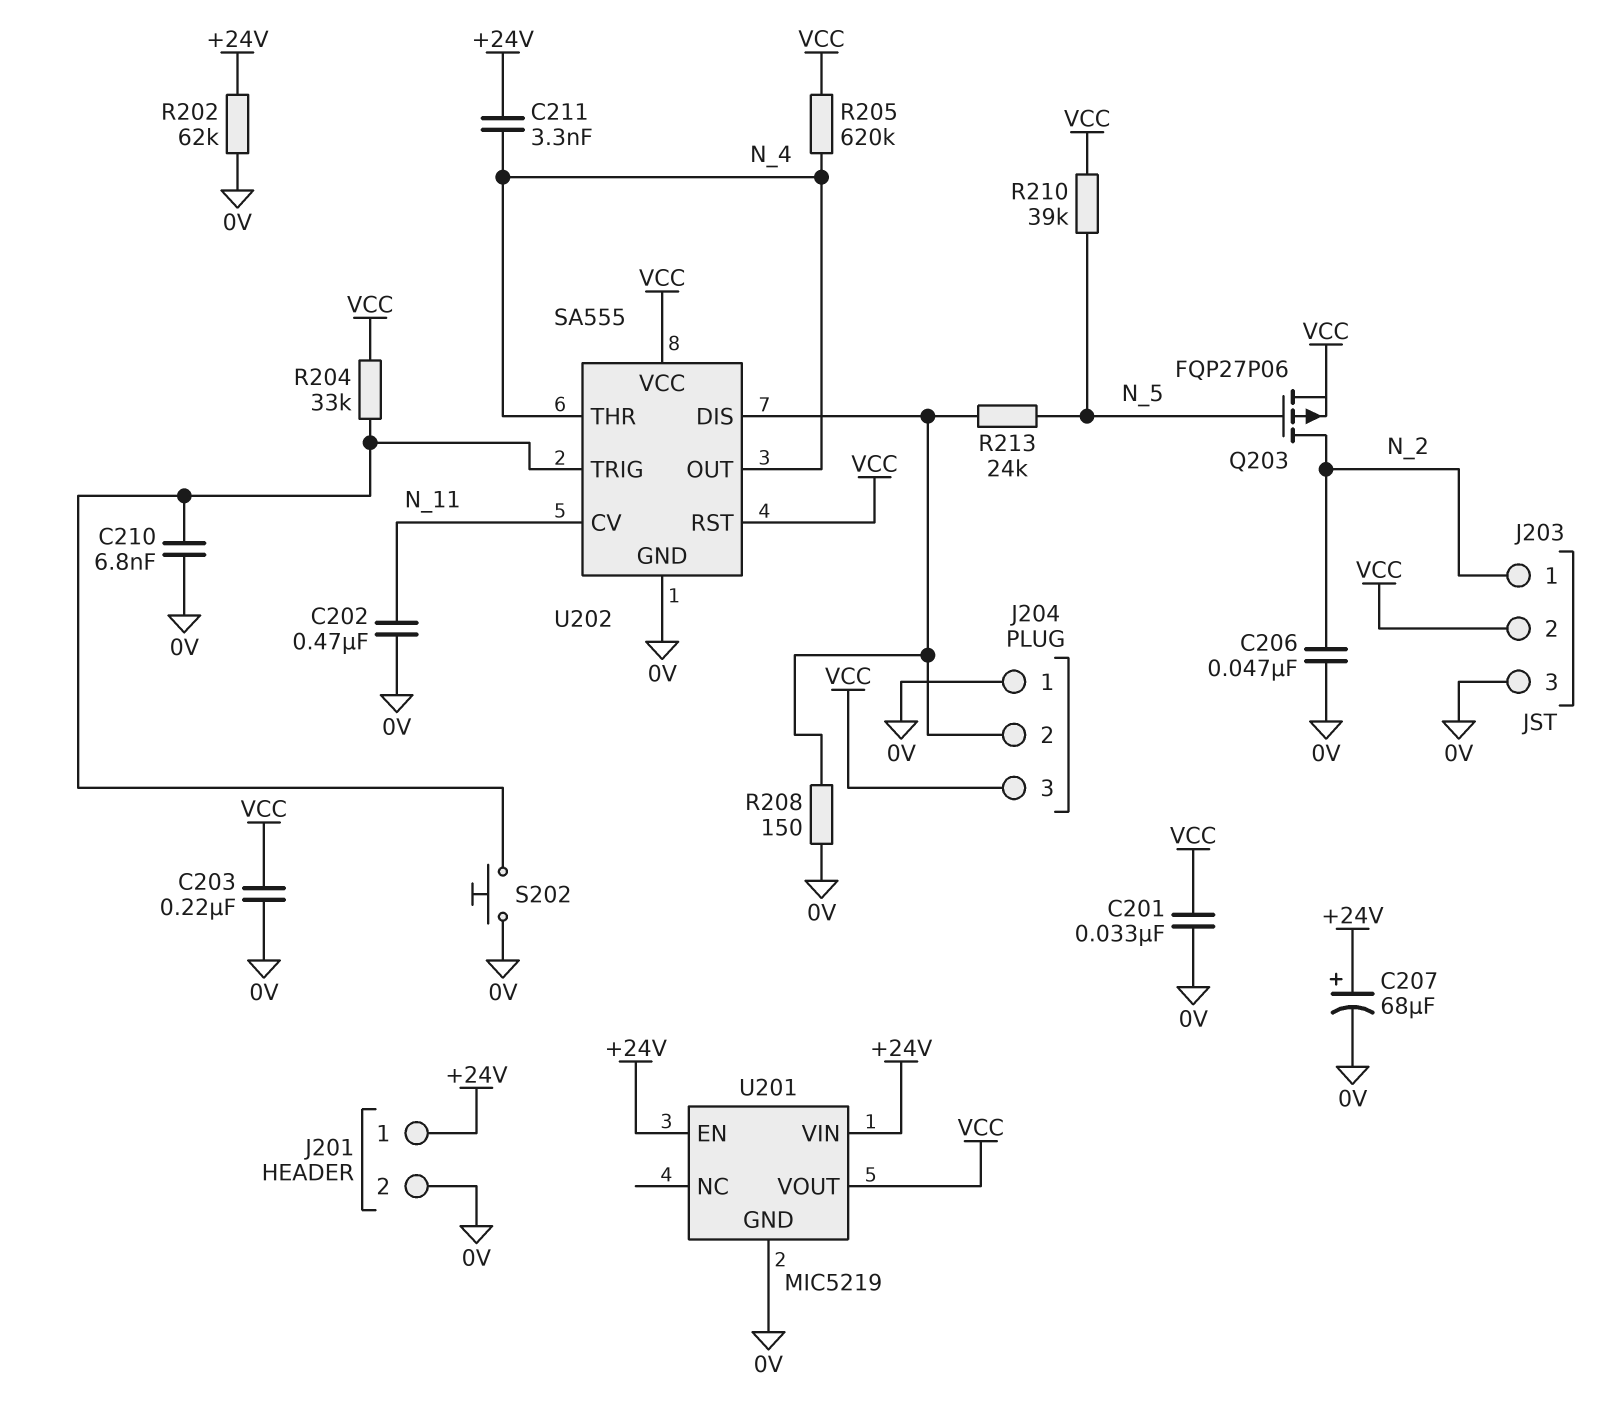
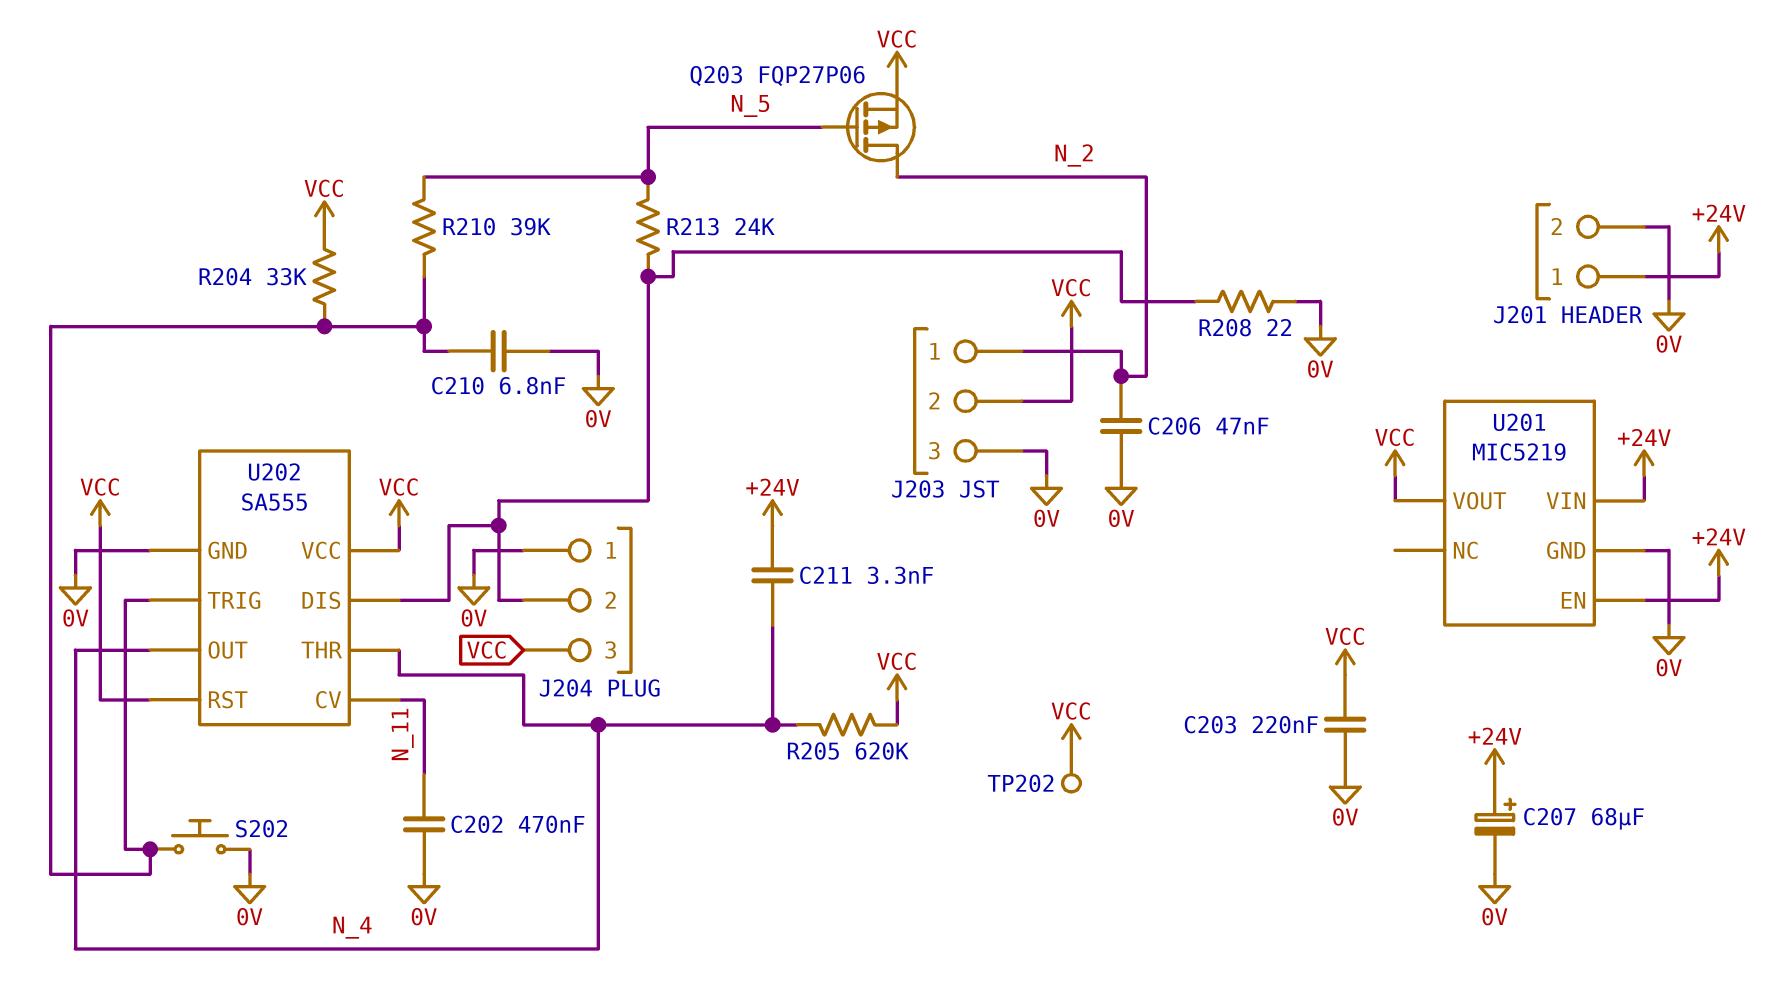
C201: 33nF (0V, VCC) -> none
R202: 62k (+24V, 0V) -> none
R208: 150 (0V, J204/2) -> 22 (0V, J204/2)
R210: 39k (N_5, VCC) -> 39k (N_5, U202/TRIG)
TP202: none -> test point (VCC)

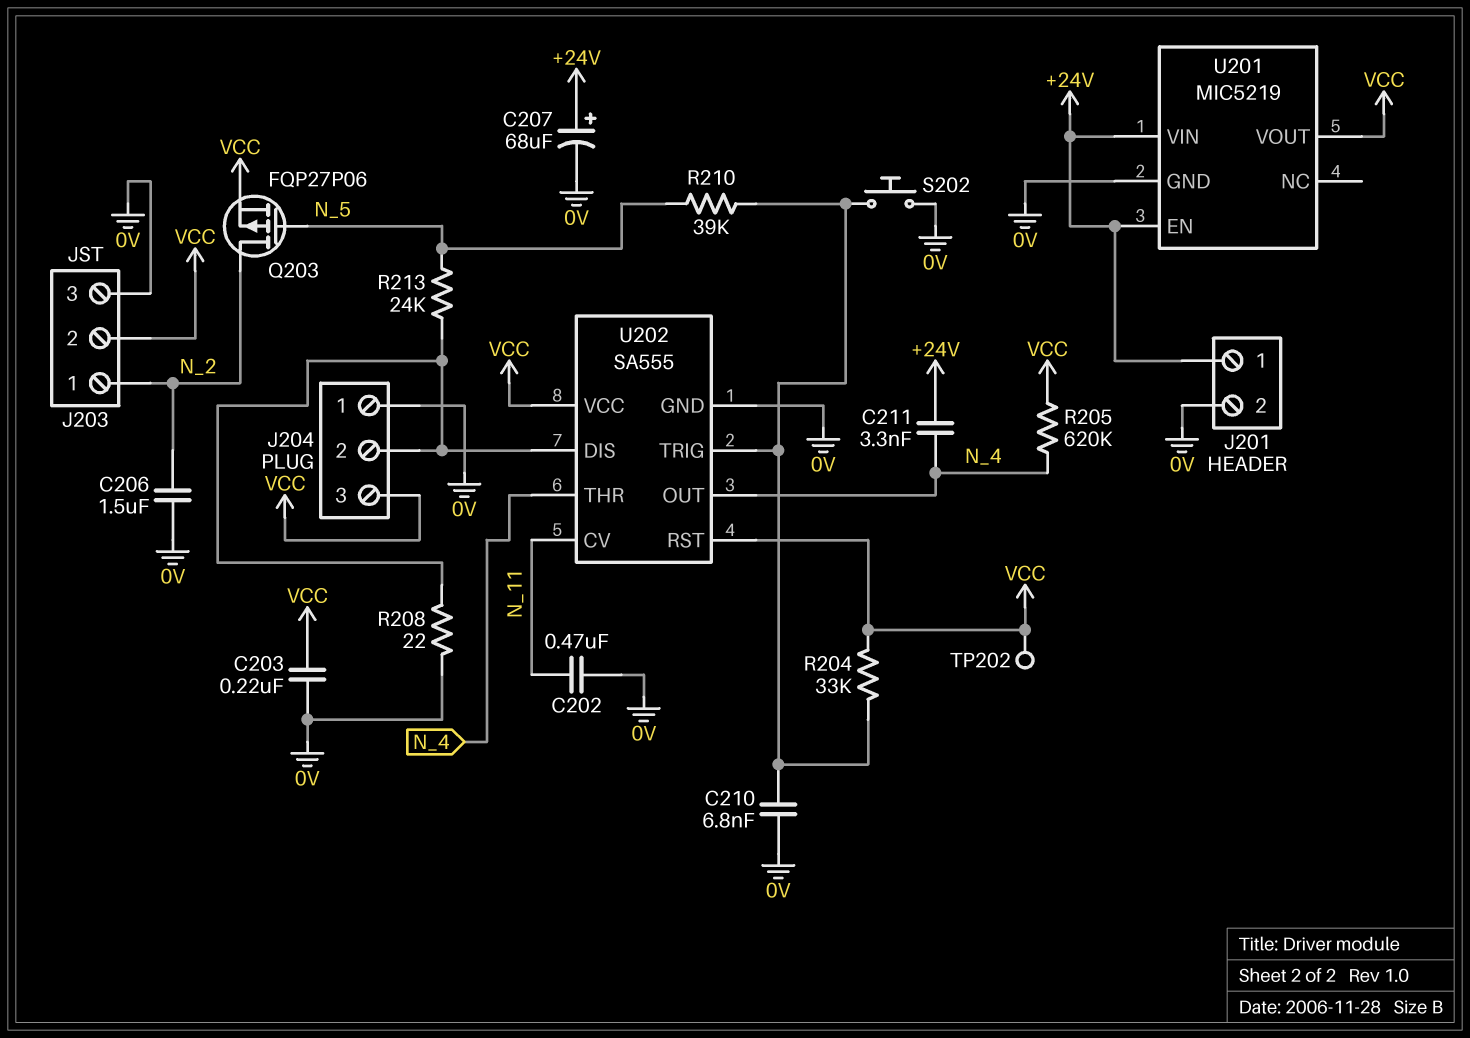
C206: 47nF (0V, N_2) -> 1.5uF (0V, N_2)

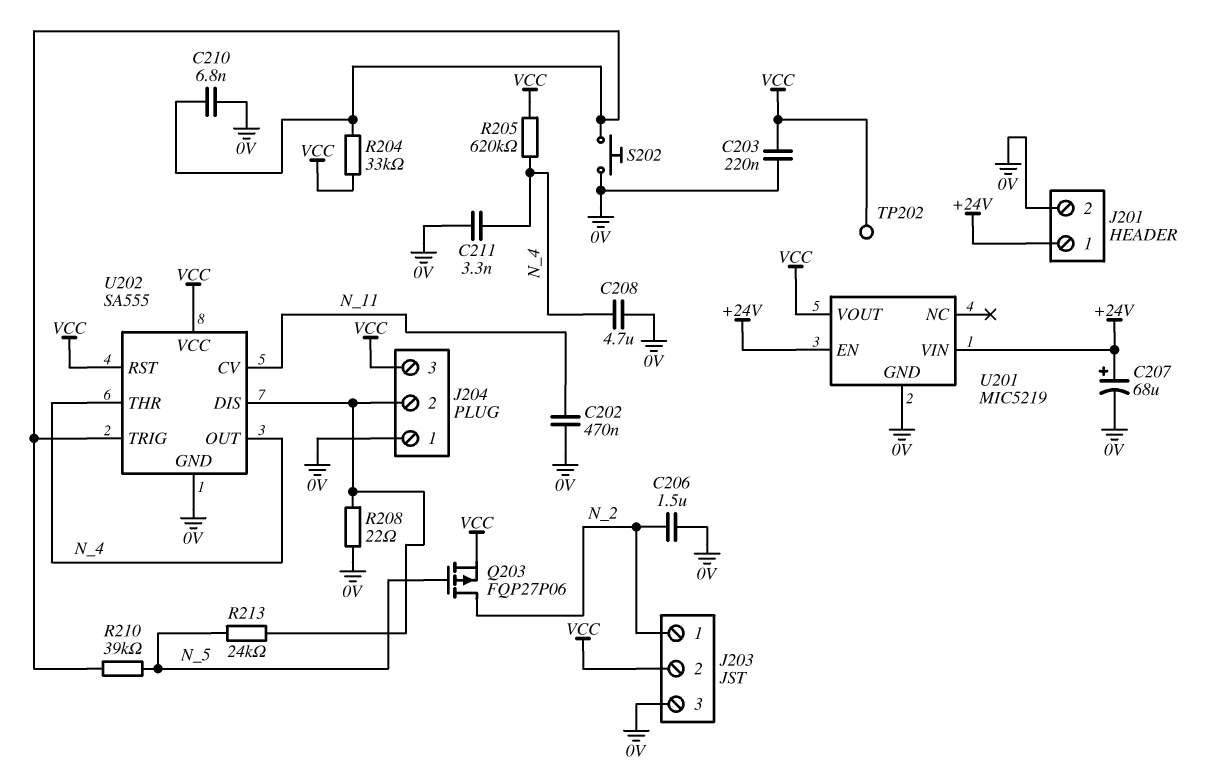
C208: none -> 4.7uF (0V, N_4)
C211: 3.3nF (+24V, N_4) -> 3.3nF (0V, N_4)

